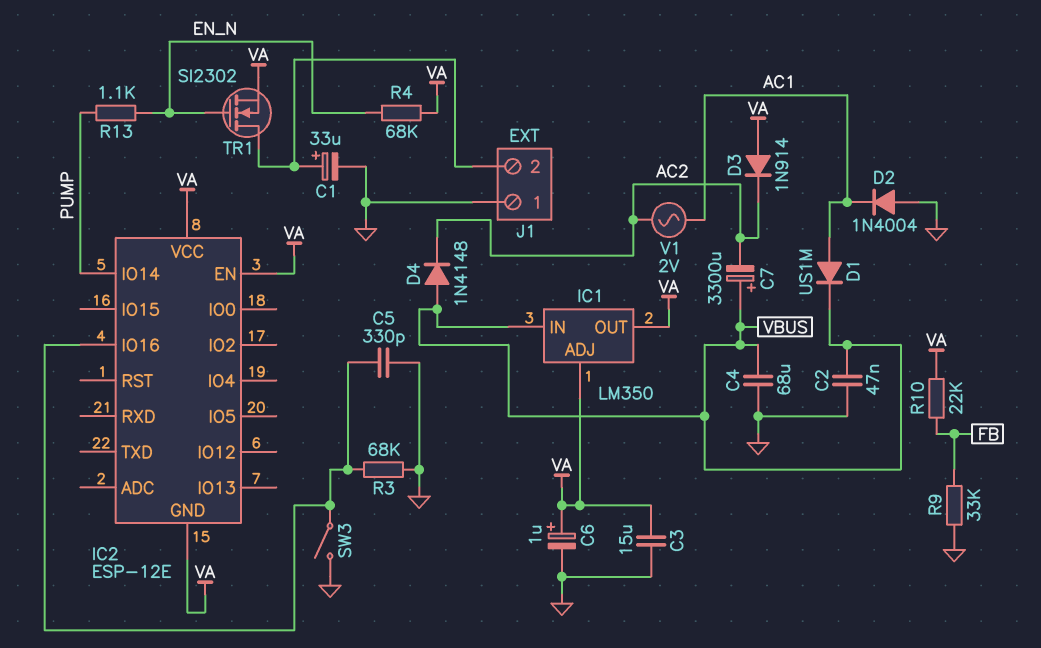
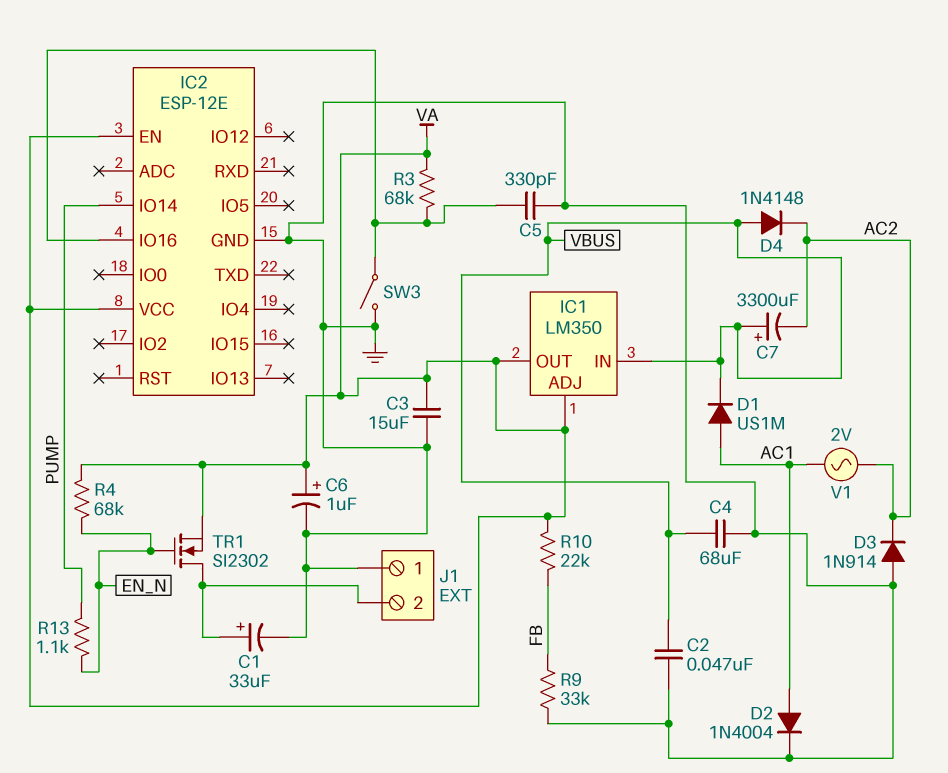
D2: diode 1N4004 (A GND, K AC1) -> diode 1N4004 (A AC1, K GND)
D3: diode 1N914 (A VA, K AC2) -> diode 1N914 (A GND, K AC2)
IC2 pin GND: VA -> GND
R3: 68k (GND, IC2/IO16) -> 68k (IC2/IO16, VA)

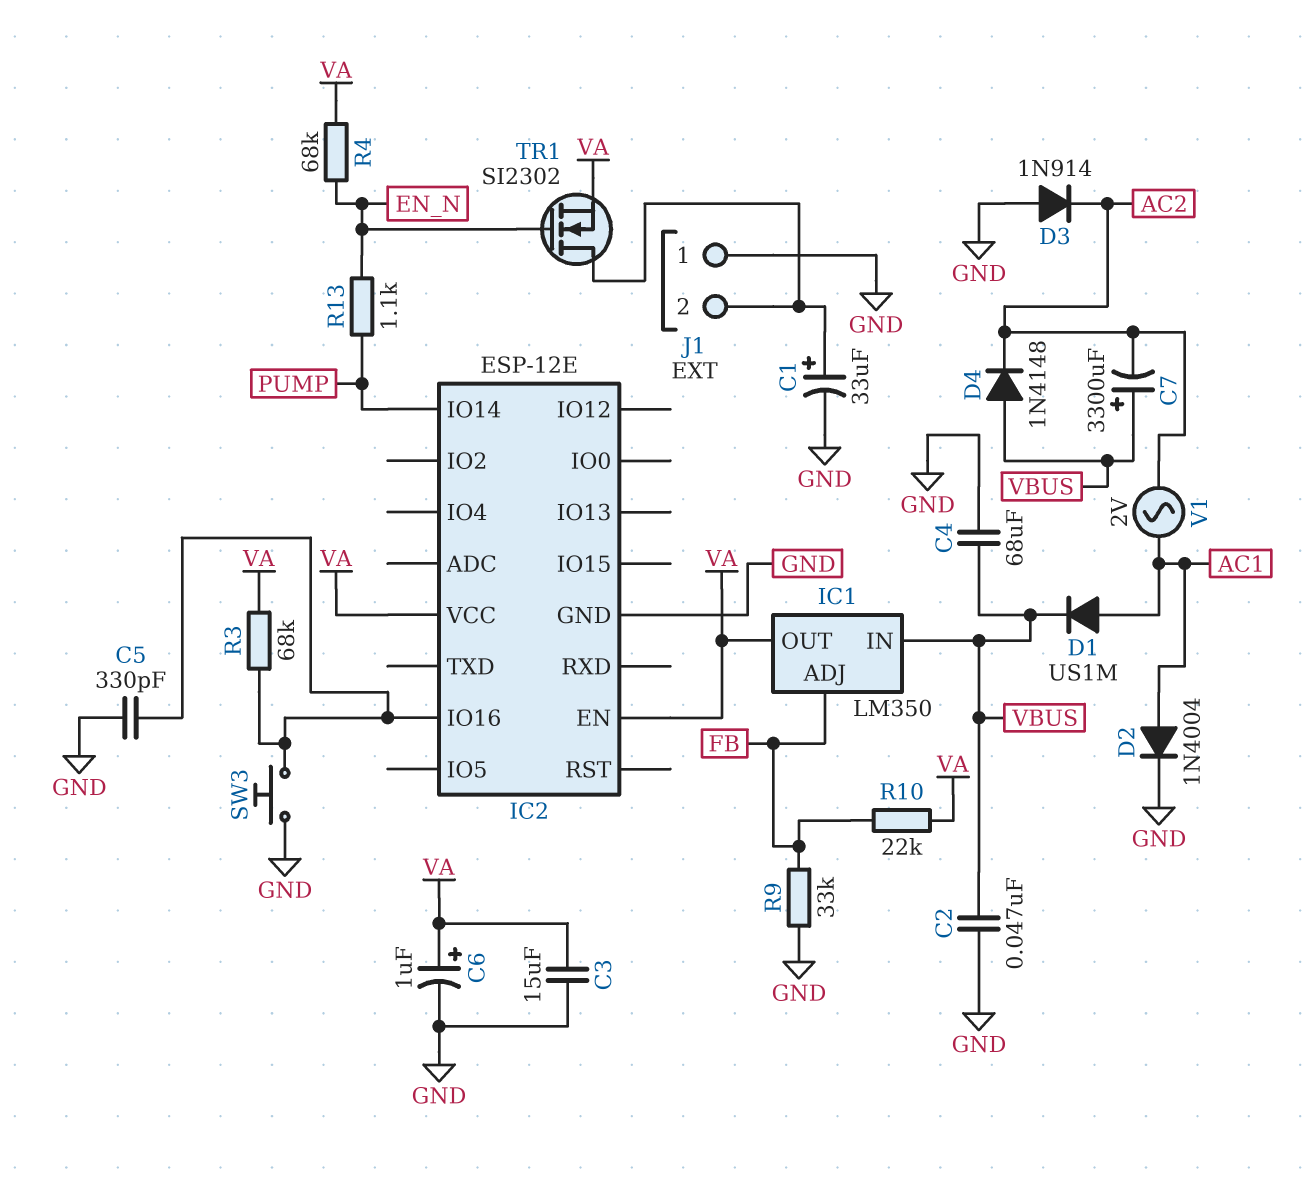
IC1 pin ADJ: VA -> FB
SW3: switch (GND, IC2/IO16) -> button (GND, IC2/IO16)

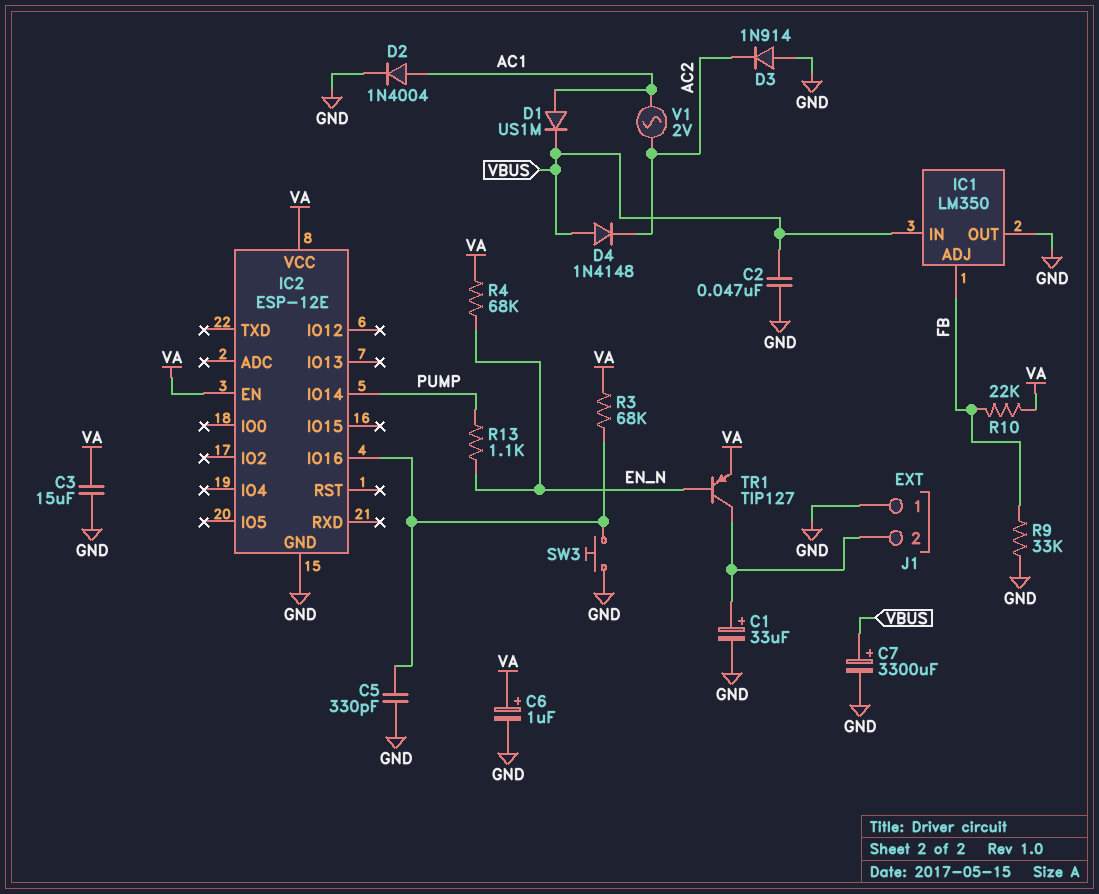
C4: 68uF (GND, VBUS) -> none
C7: 3300uF (plus VBUS, minus AC2) -> 3300uF (plus VBUS, minus GND)
IC1 pin OUT: VA -> GND
TR1: NMOS SI2302 (G EN_N, D J1/2, S VA) -> PNP TIP127 (B EN_N, C J1/2, E VA)

